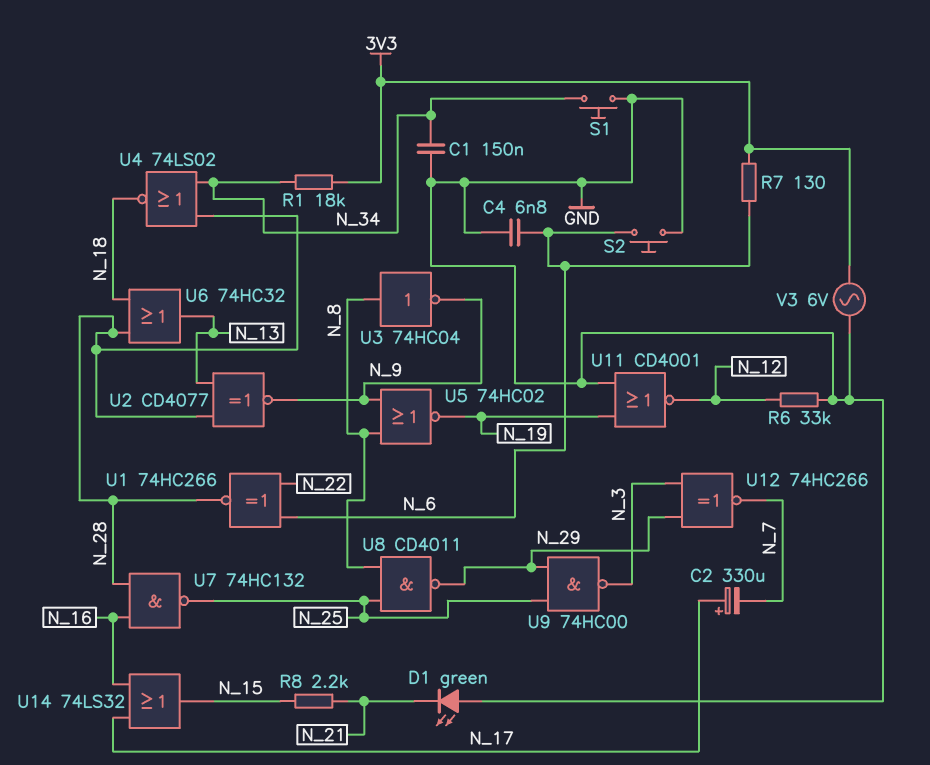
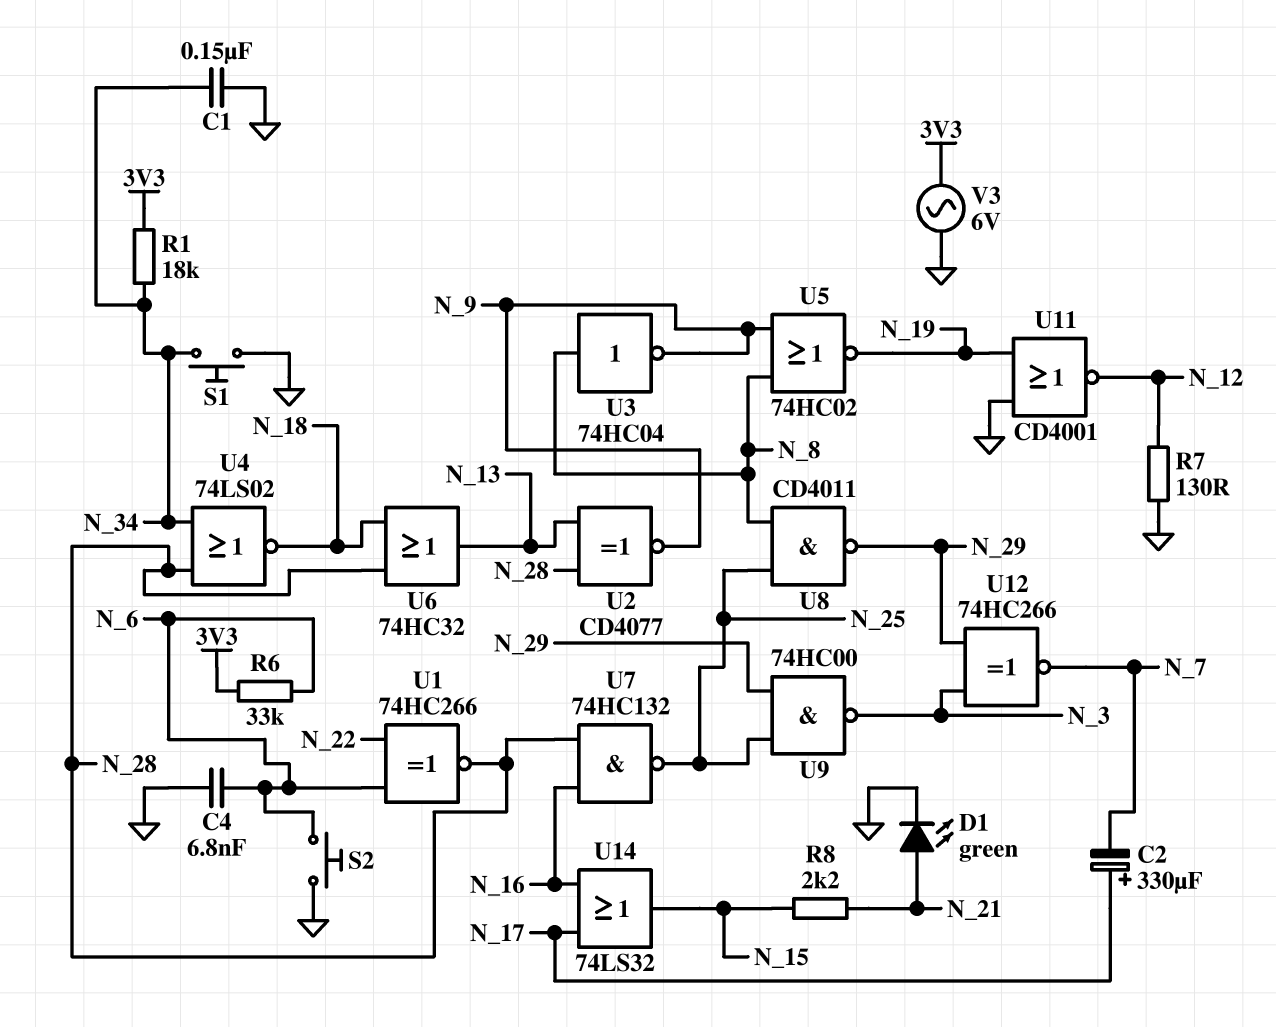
D1: LED green (A GND, K N_21) -> LED green (A N_21, K GND)
R6: 33k (GND, N_12) -> 33k (3V3, N_6)
R7: 130 (3V3, N_6) -> 130 (GND, N_12)

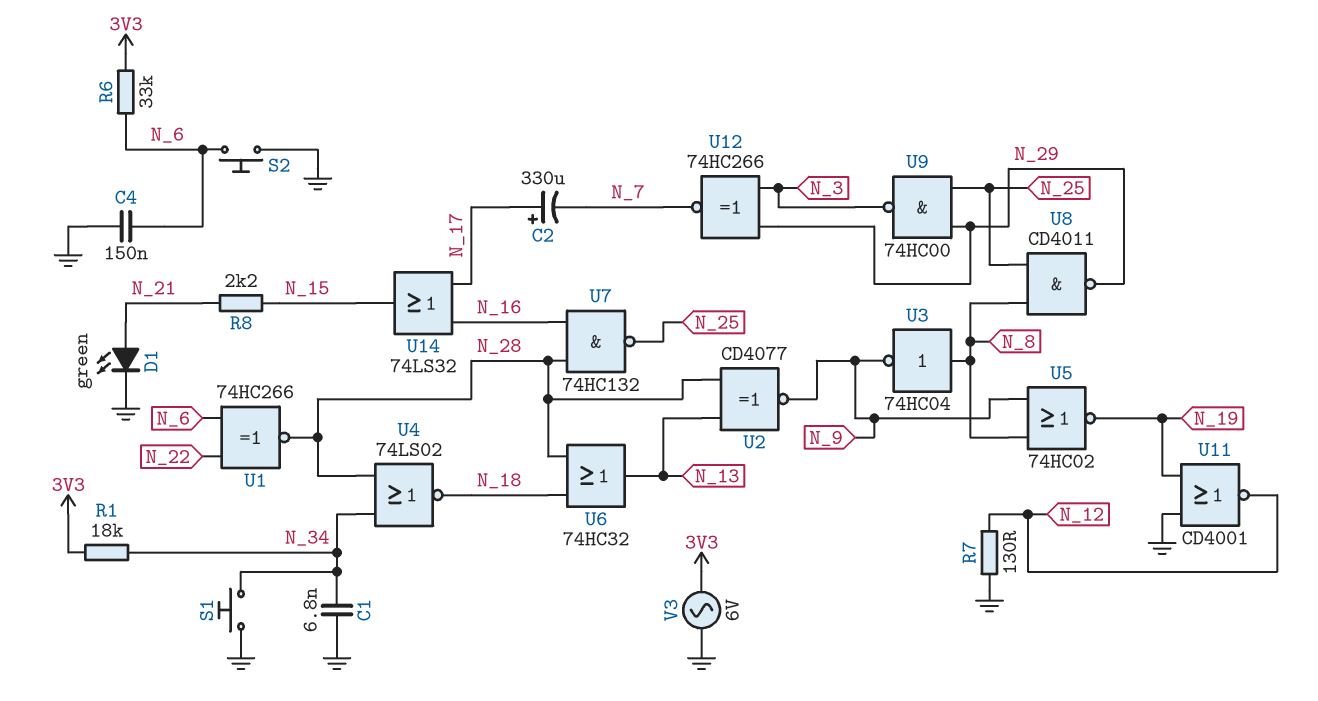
C1: 150nF (GND, N_34) -> 6.8nF (GND, N_34)
C4: 6.8nF (GND, N_6) -> 150nF (GND, N_6)

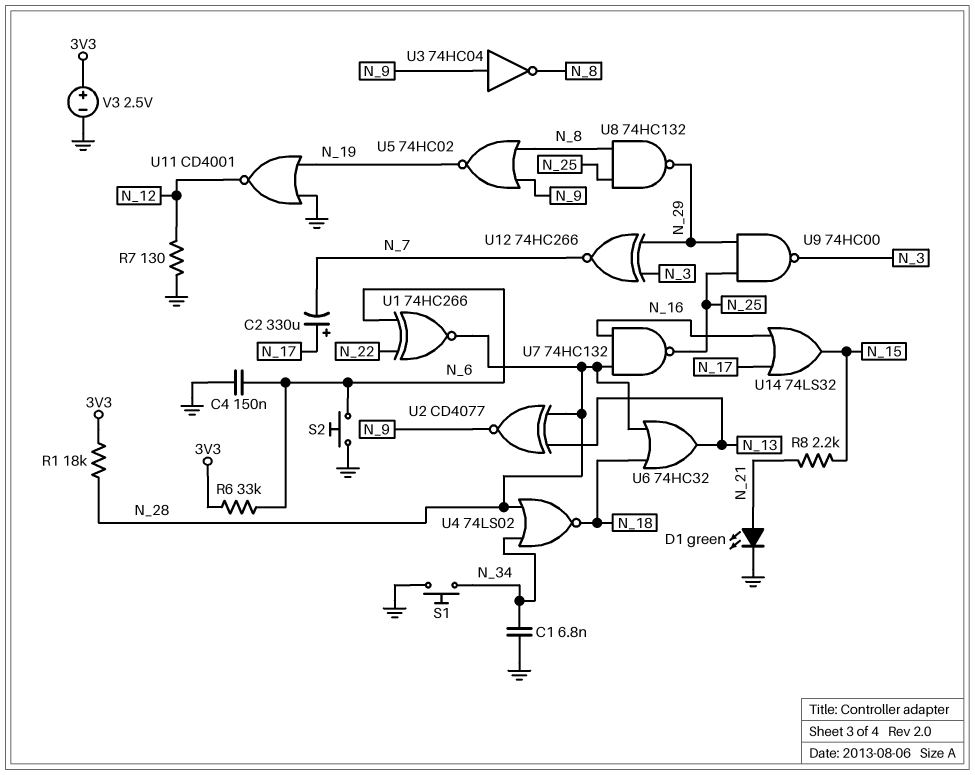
R1: 18k (3V3, N_34) -> 18k (3V3, N_28)
U3: NOT 74HC04 (in N_8, out N_9) -> NOT 74HC04 (in N_9, out N_8)
U8: NAND CD4011 (in N_8, in N_25, out N_29) -> NAND 74HC132 (in N_8, in N_25, out N_29)
V3: AC 6V (3V3, GND) -> 2.5V (plus 3V3, minus GND)

